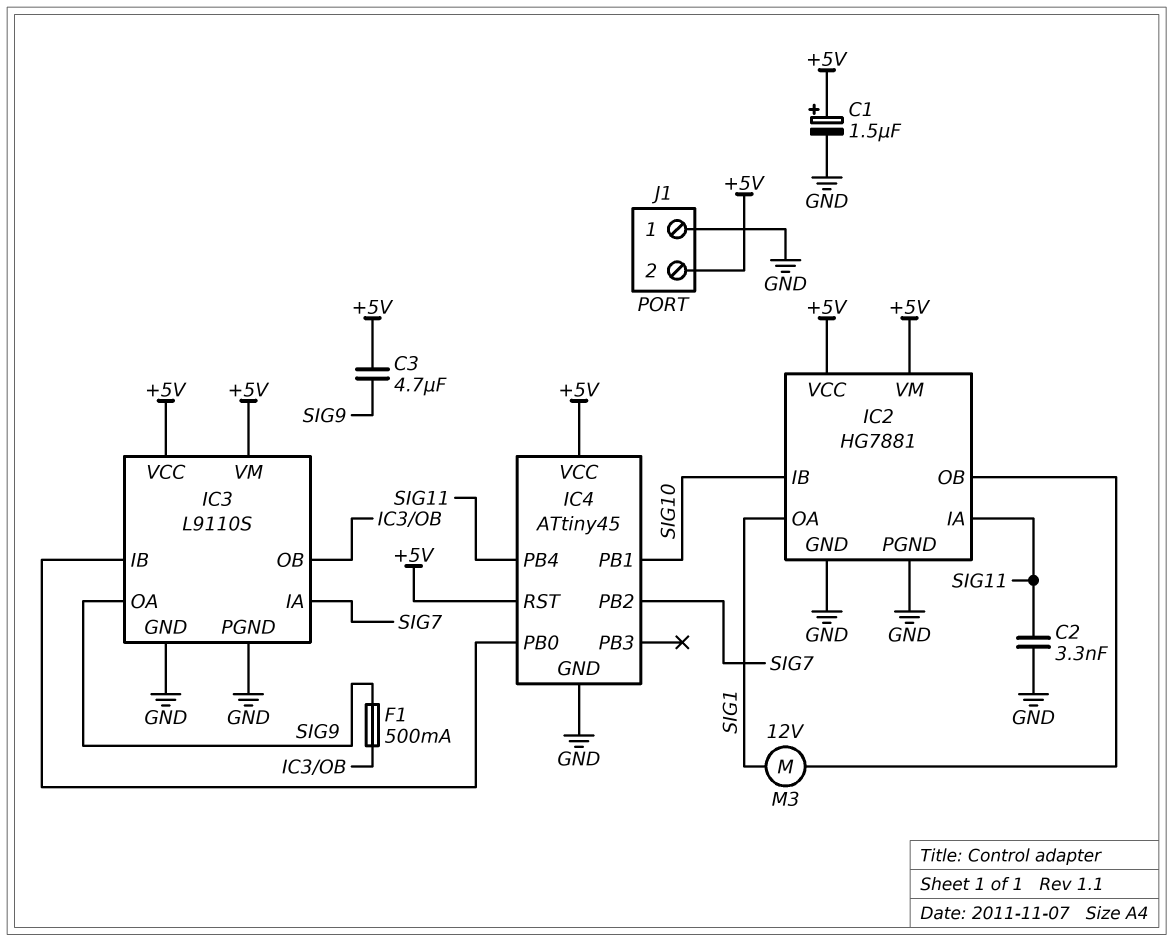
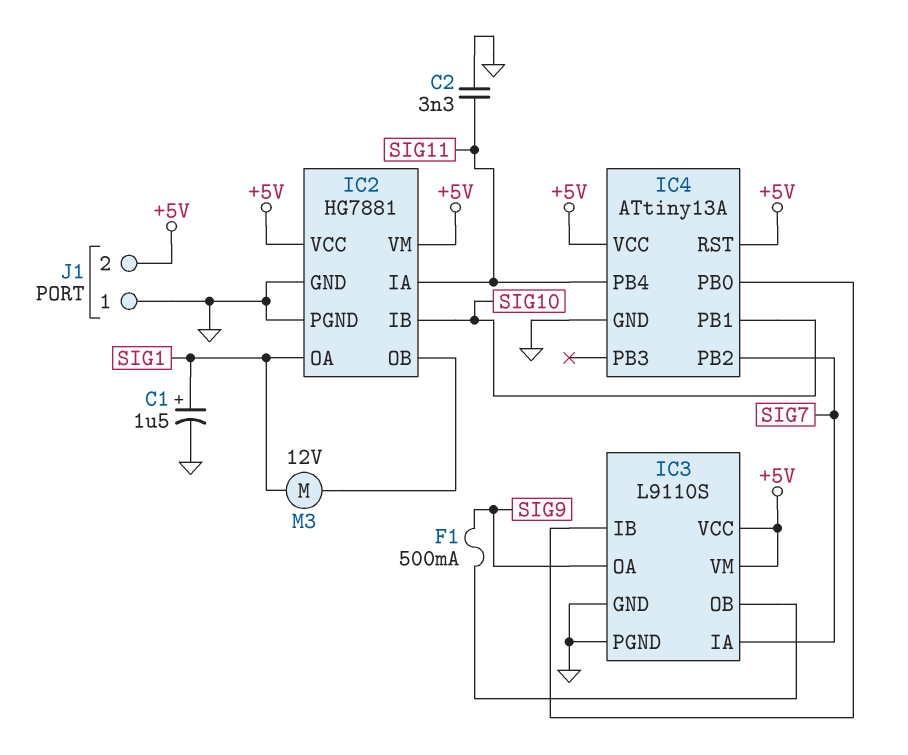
C1: 1.5uF (plus +5V, minus GND) -> 1.5uF (plus SIG1, minus GND)
C3: 4.7uF (+5V, SIG9) -> none
IC4: ATtiny45 -> ATtiny13A

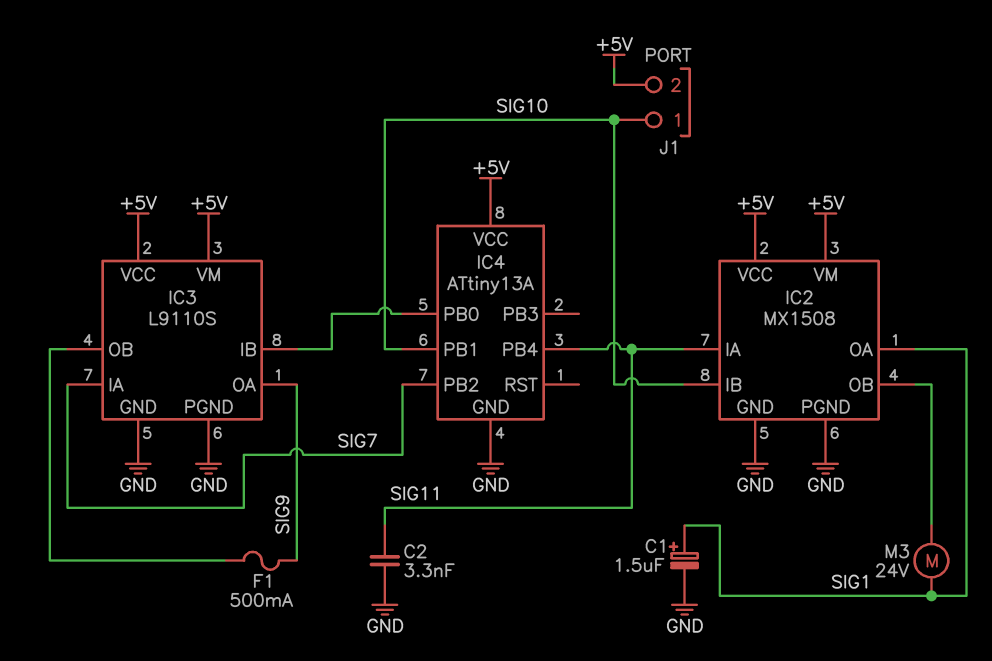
IC2: HG7881 -> MX1508
IC4 pin RST: +5V -> none
J1 pin 1: GND -> SIG10
M3: motor 12V (IC2/OB, SIG1) -> motor 24V (IC2/OB, SIG1)

